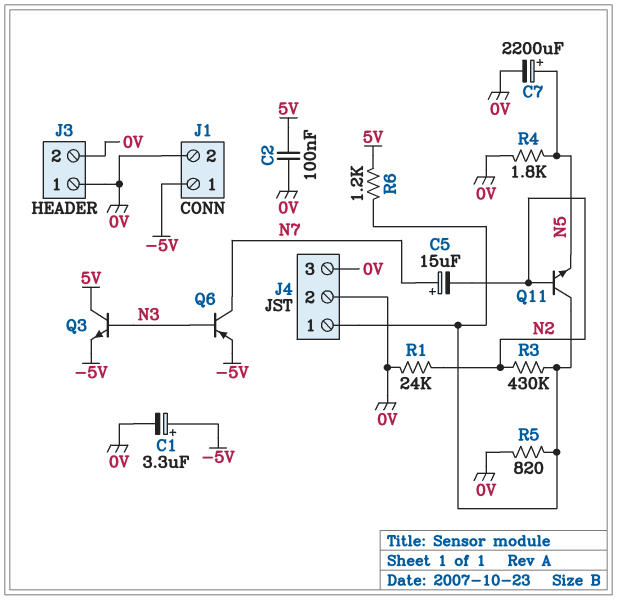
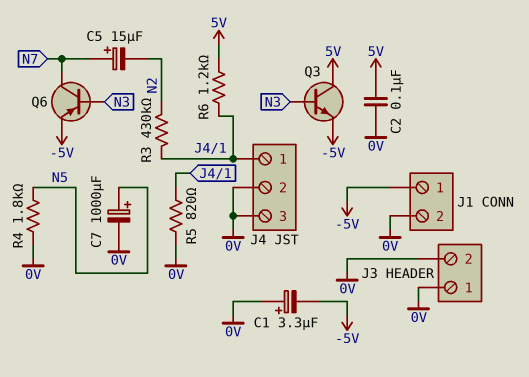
C1: 3.3uF (plus -5V, minus 0V) -> 3.3uF (plus 0V, minus -5V)
C7: 2200uF (plus N5, minus 0V) -> 1000uF (plus N5, minus 0V)
Q11: NPN (B N2, C J4/1, E N5) -> none
R1: 24k (0V, N2) -> none

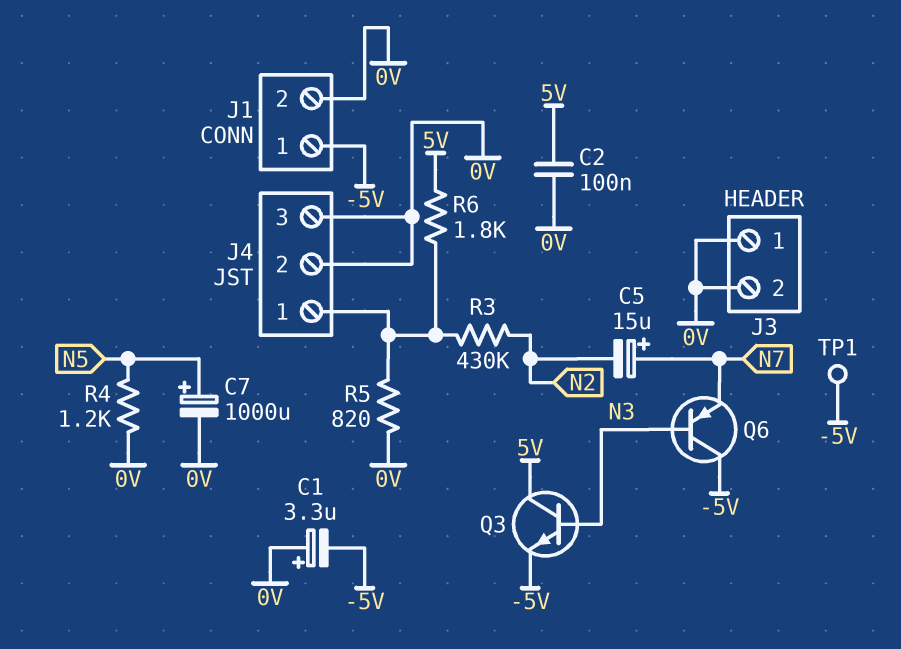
Q6: PNP (B N3, C N7, E -5V) -> PNP (B N3, C -5V, E N7)
R4: 1.8k (0V, N5) -> 1.2k (0V, N5)
R6: 1.2k (5V, J4/1) -> 1.8k (5V, J4/1)
TP1: none -> test point (-5V)

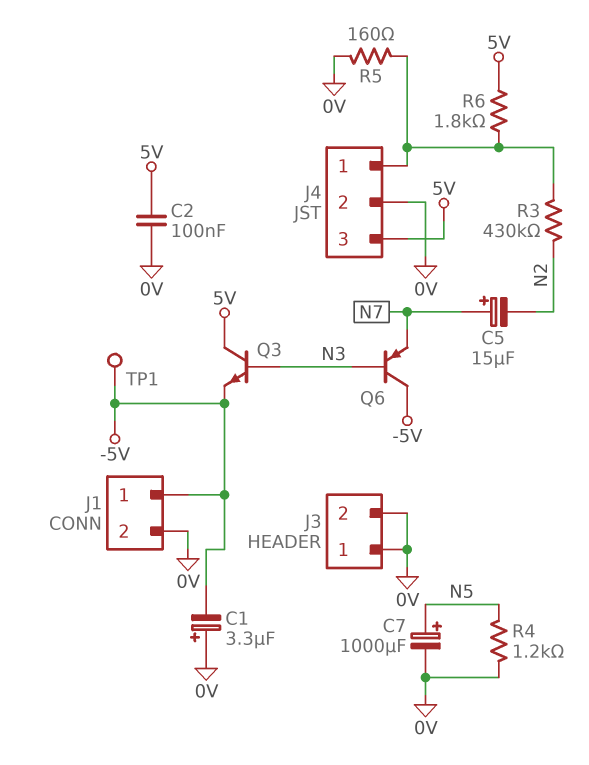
J4 pin 3: 0V -> 5V
R5: 820 (0V, J4/1) -> 160 (0V, J4/1)

